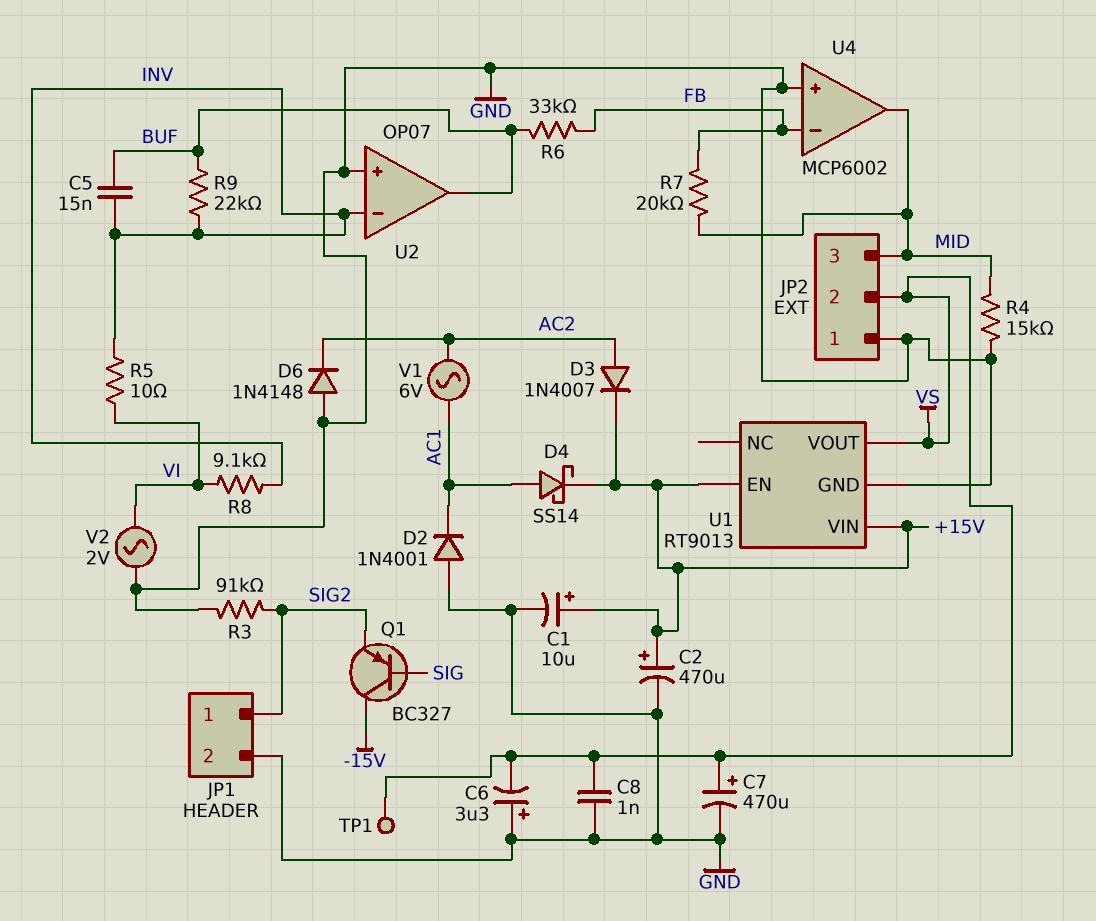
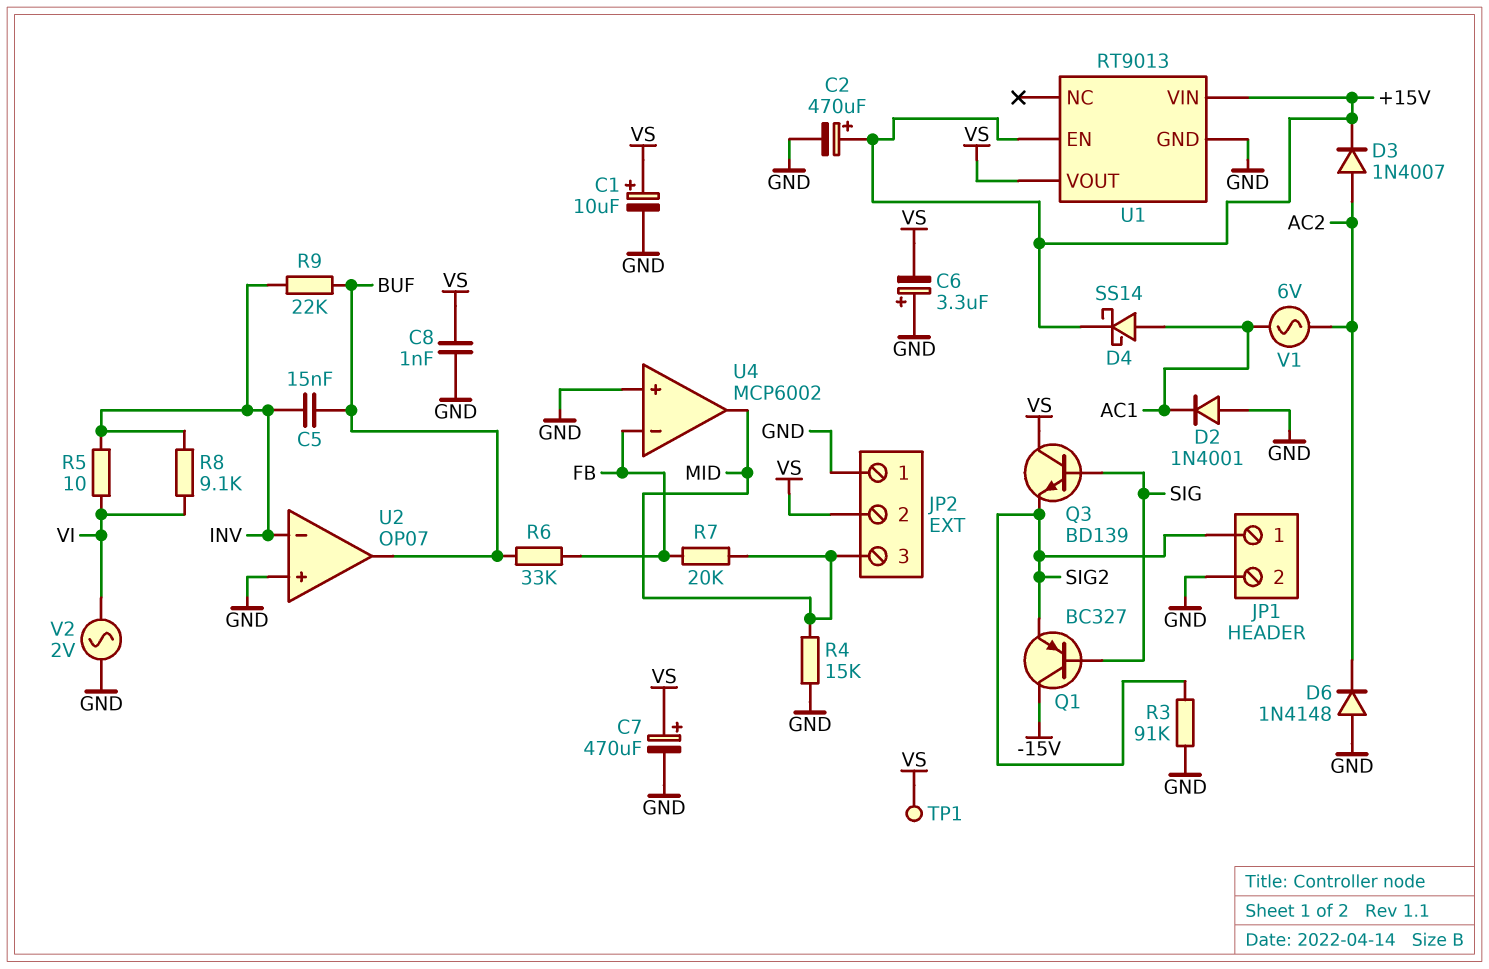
C1: 10uF (plus +15V, minus GND) -> 10uF (plus VS, minus GND)
Q3: none -> NPN BD139 (B SIG, C VS, E SIG2)

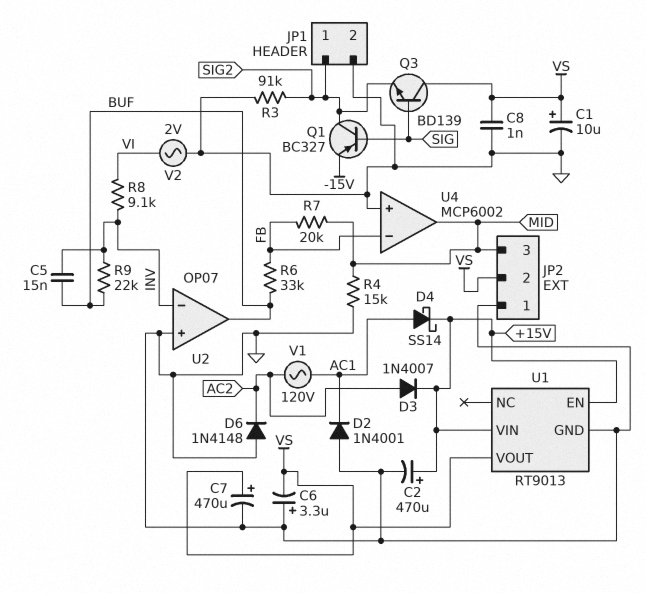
Q1: PNP BC327 (B SIG, C -15V, E SIG2) -> PNP BC327 (B SIG, C SIG2, E -15V)
R5: 10 (INV, VI) -> none
TP1: test point (VS) -> none
V1: AC 6V (AC1, AC2) -> AC 120V (AC1, AC2)

